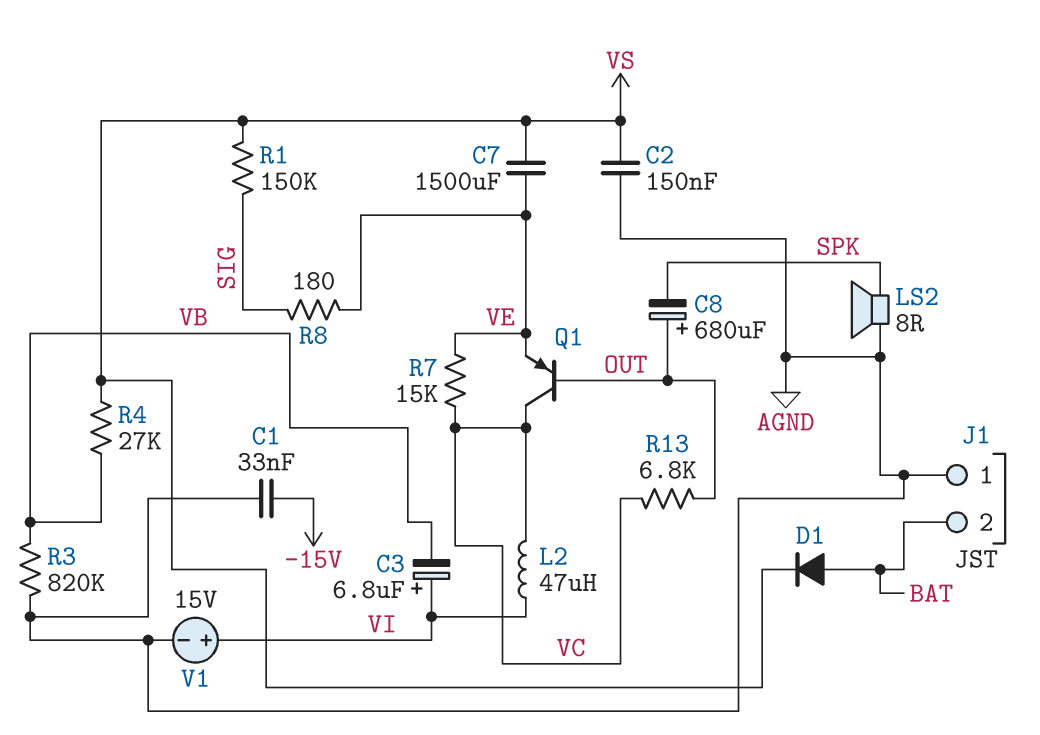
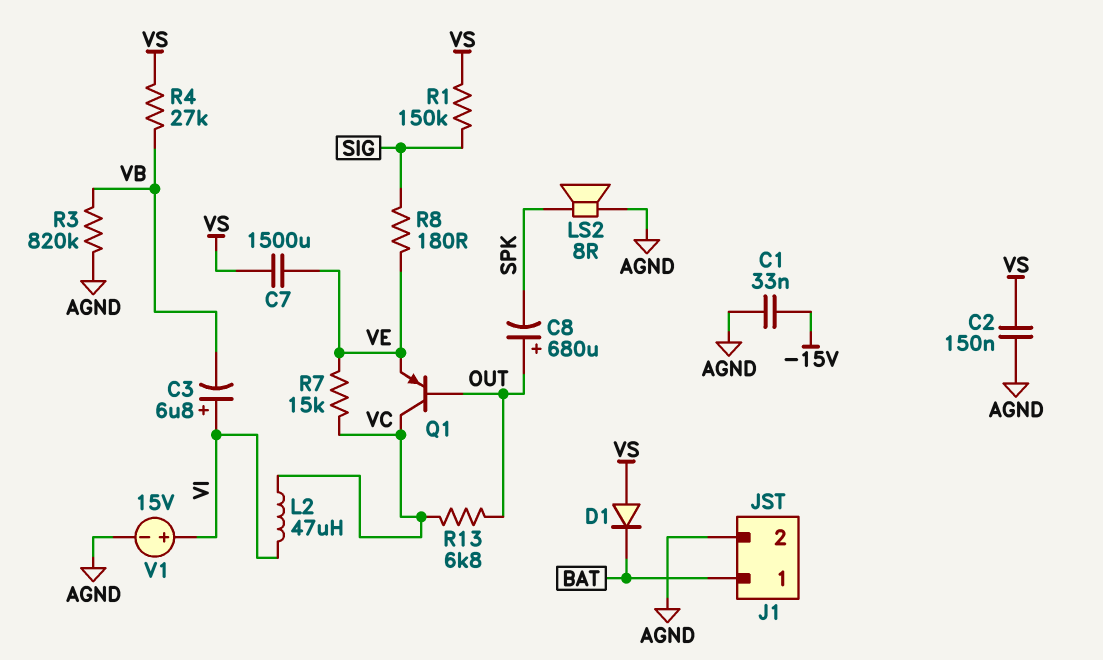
D1: diode (A BAT, K VS) -> diode (A VS, K BAT)
J1 pin 1: AGND -> BAT
J1 pin 2: BAT -> AGND

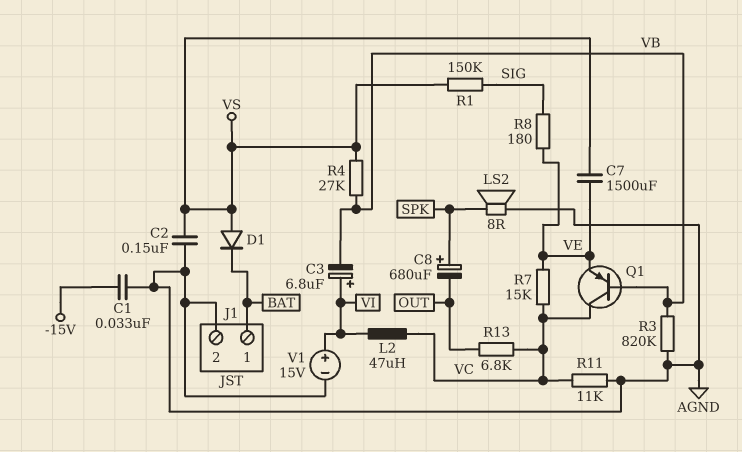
C8: 680uF (plus OUT, minus SPK) -> 680uF (plus SPK, minus OUT)
Q1: PNP (B OUT, C VC, E VE) -> PNP (B VB, C VC, E VE)
R11: none -> 11k (AGND, VC)

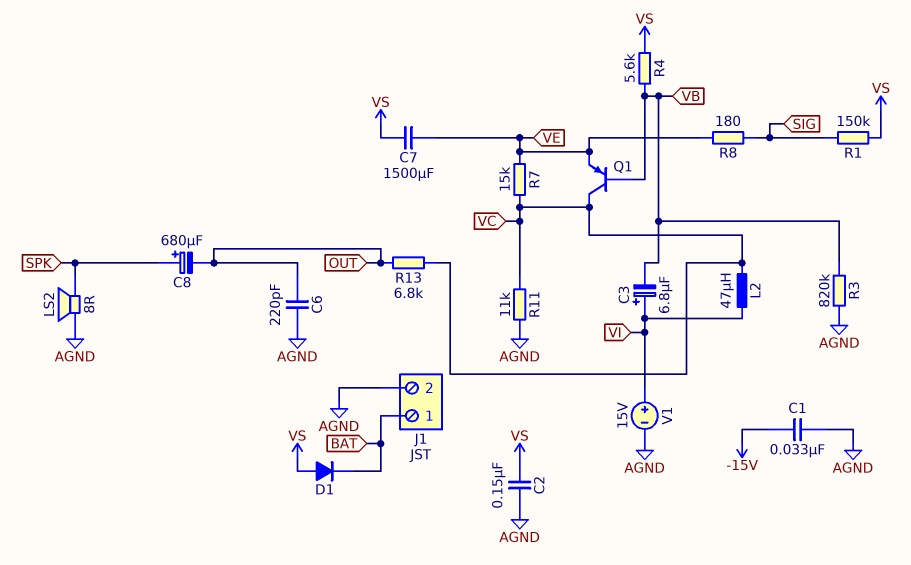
C6: none -> 220pF (AGND, OUT)
R4: 27k (VB, VS) -> 5.6k (VB, VS)

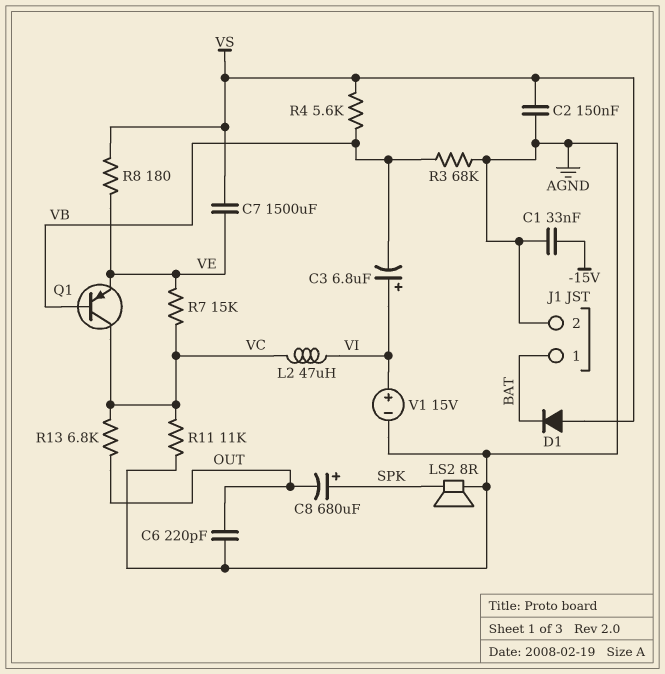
R1: 150k (SIG, VS) -> none
R3: 820k (AGND, VB) -> 68k (AGND, VB)
R8: 180 (SIG, VE) -> 180 (VE, VS)

